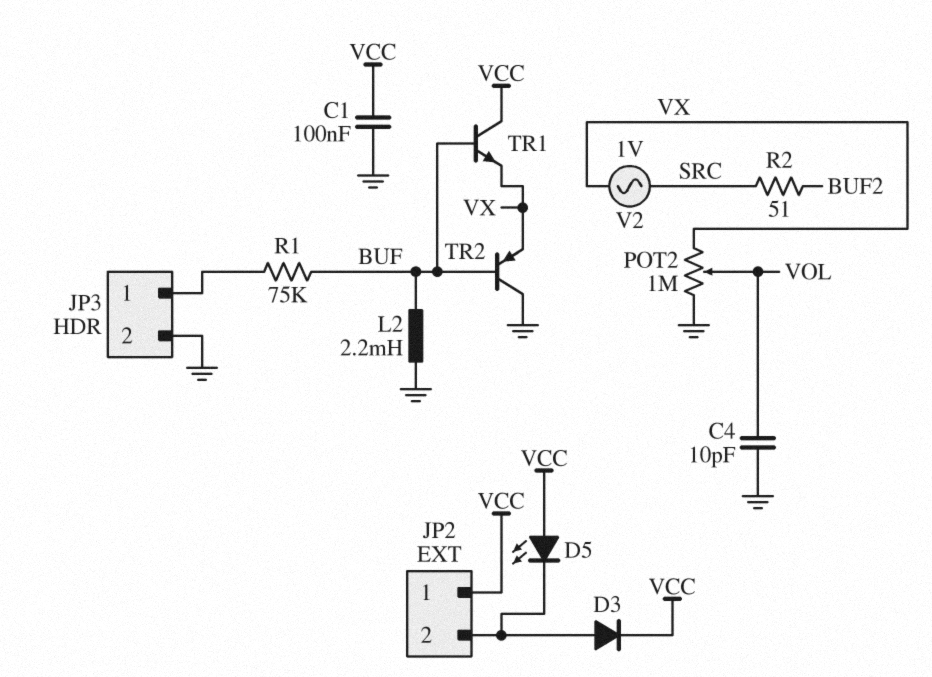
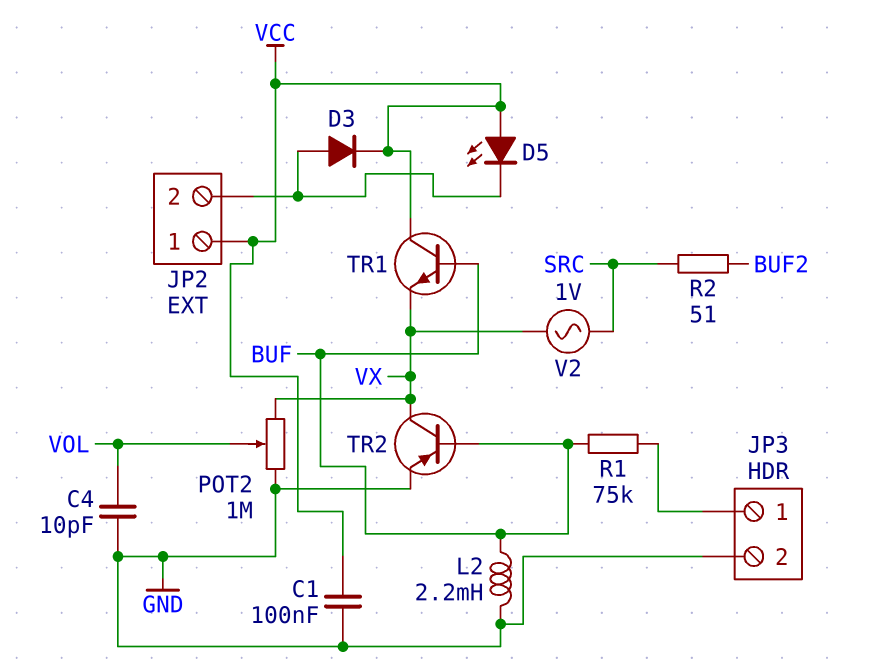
TR2: PNP (B BUF, C GND, E VX) -> PNP (B BUF, C VX, E GND)

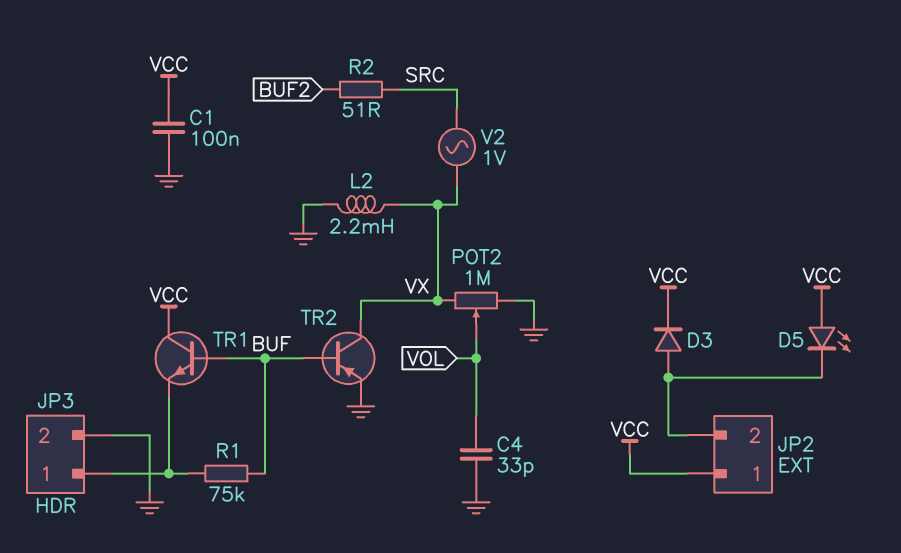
C4: 10pF (GND, VOL) -> 33pF (GND, VOL)
L2: 2.2mH (BUF, GND) -> 2.2mH (GND, VX)
TR1: NPN (B BUF, C VCC, E VX) -> NPN (B BUF, C VCC, E JP3/1)

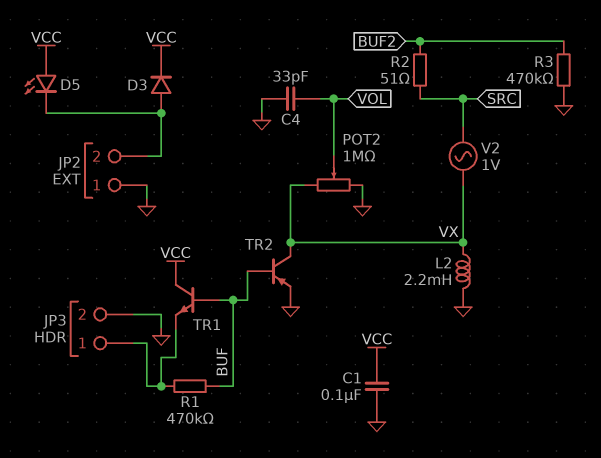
JP2 pin 1: VCC -> GND
R1: 75k (BUF, JP3/1) -> 470k (BUF, JP3/1)
R3: none -> 470k (BUF2, GND)

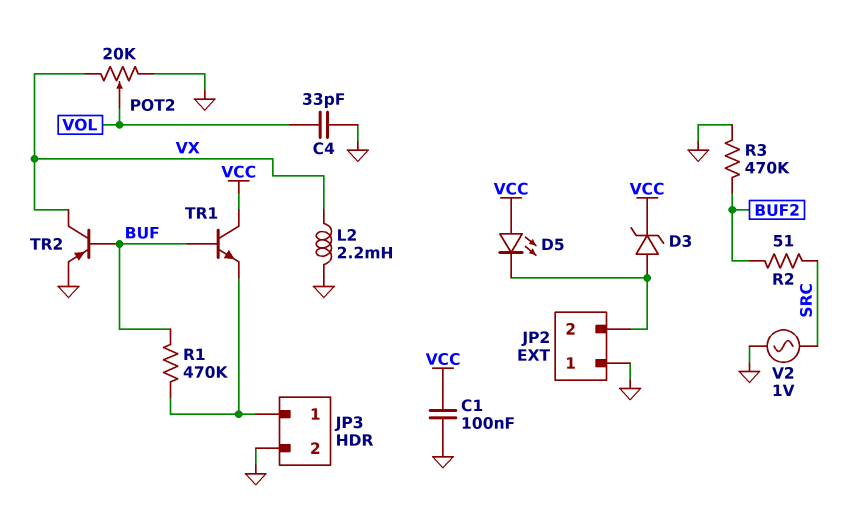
D3: diode (A JP2/2, K VCC) -> zener (A JP2/2, K VCC)
POT2: 1M (GND, VX, wiper VOL) -> 20k (GND, VX, wiper VOL)
V2: AC 1V (SRC, VX) -> AC 1V (GND, SRC)

